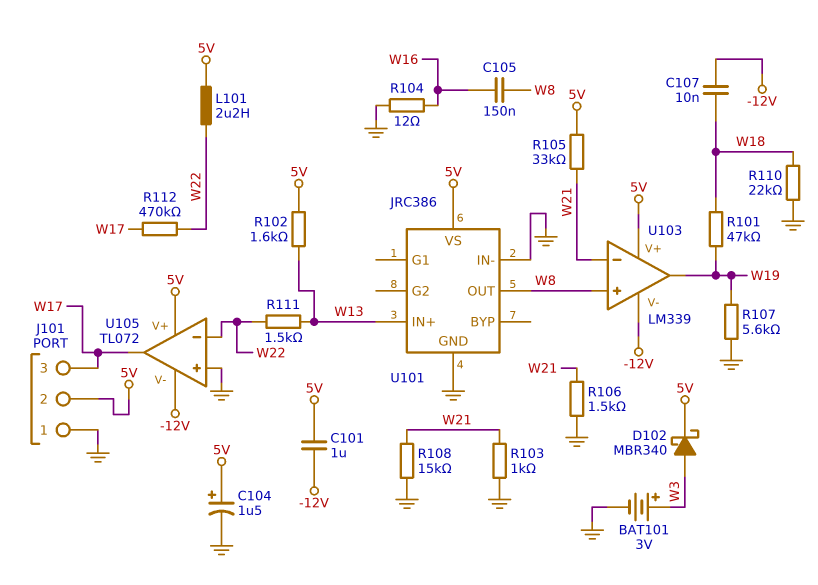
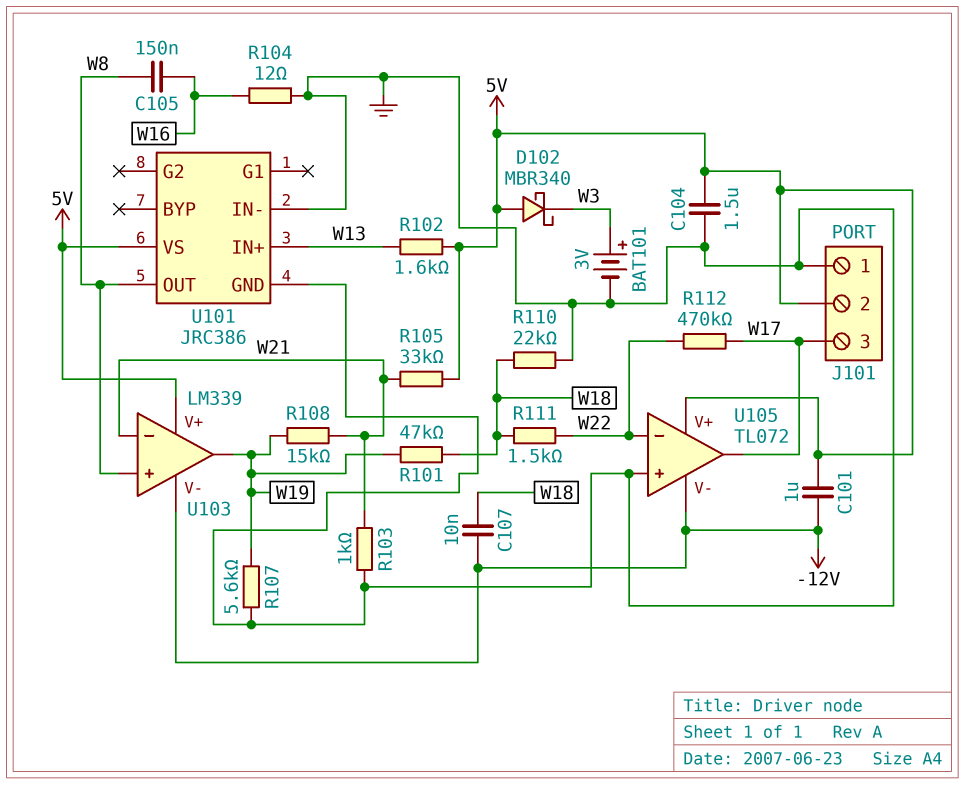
C104: 1.5uF (plus 5V, minus GND) -> 1.5uF (5V, GND)
D102: schottky MBR340 (A W3, K 5V) -> schottky MBR340 (A 5V, K W3)
L101: 2.2uH (5V, W22) -> none
R106: 1.5k (GND, W21) -> none
R108: 15k (GND, W21) -> 15k (W19, W21)
R111: 1.5k (W13, W22) -> 1.5k (W18, W22)

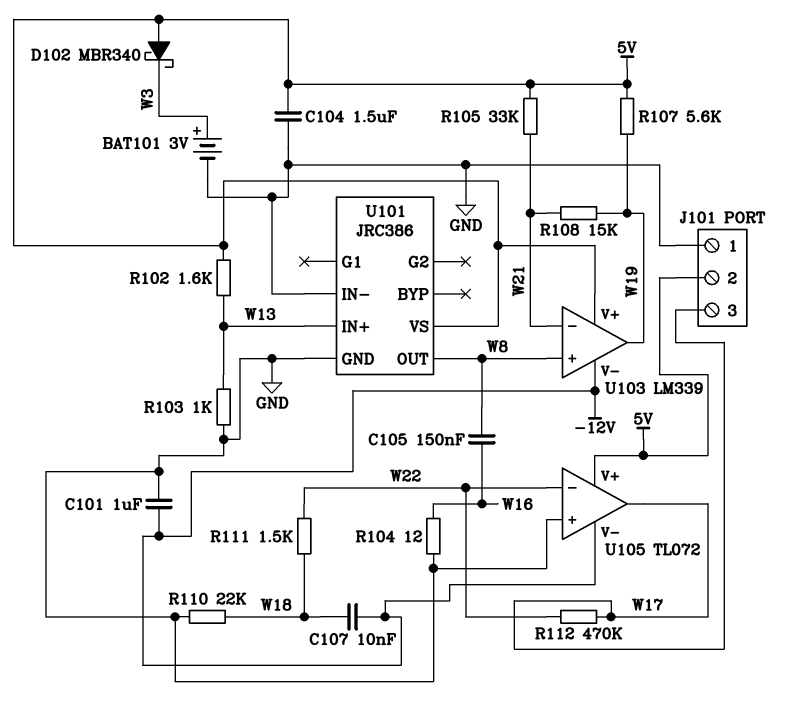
C101: 1uF (-12V, 5V) -> 1uF (-12V, GND)
R101: 47k (W18, W19) -> none
R103: 1k (GND, W21) -> 1k (GND, W13)
R107: 5.6k (GND, W19) -> 5.6k (5V, W19)

